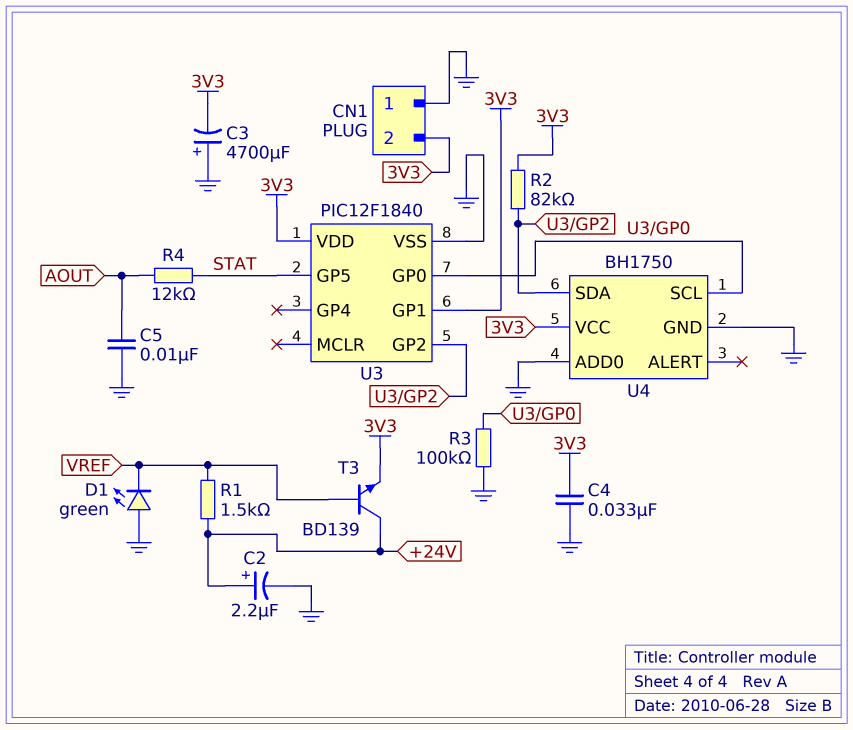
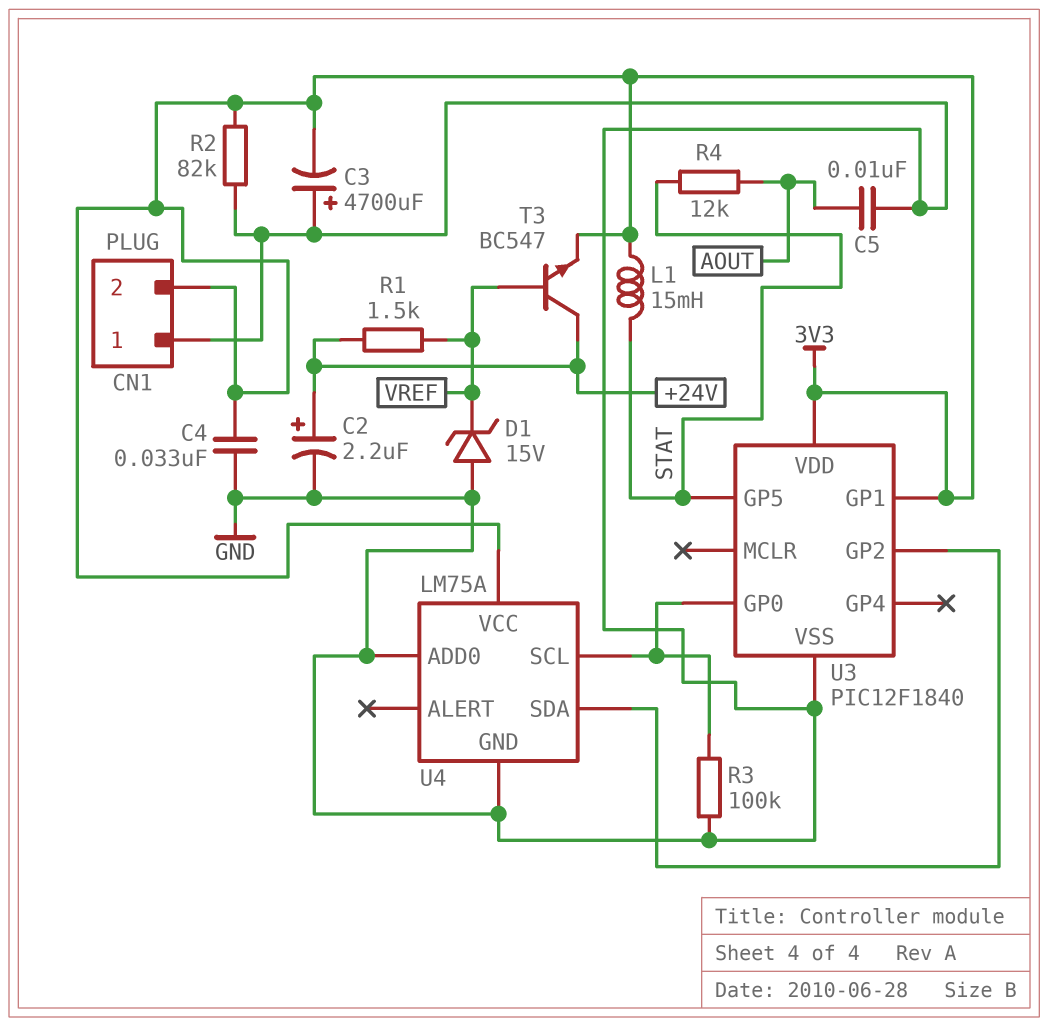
D1: LED green (A GND, K VREF) -> zener 15V (A GND, K VREF)
L1: none -> 15mH (3V3, STAT)
R2: 82k (3V3, U3/GP2) -> 82k (3V3, GND)
T3: NPN BD139 (B VREF, C +24V, E 3V3) -> NPN BC547 (B VREF, C +24V, E 3V3)
U4: BH1750 -> LM75A

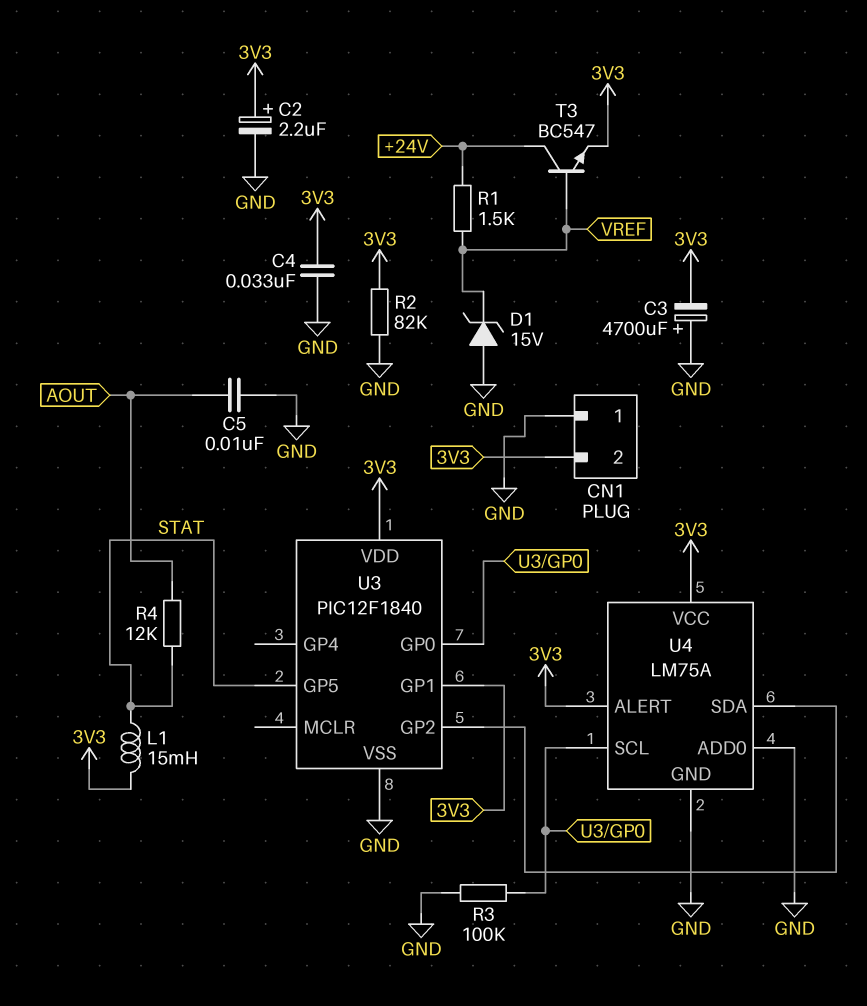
C2: 2.2uF (plus +24V, minus GND) -> 2.2uF (plus 3V3, minus GND)
U4 pin ALERT: none -> 3V3

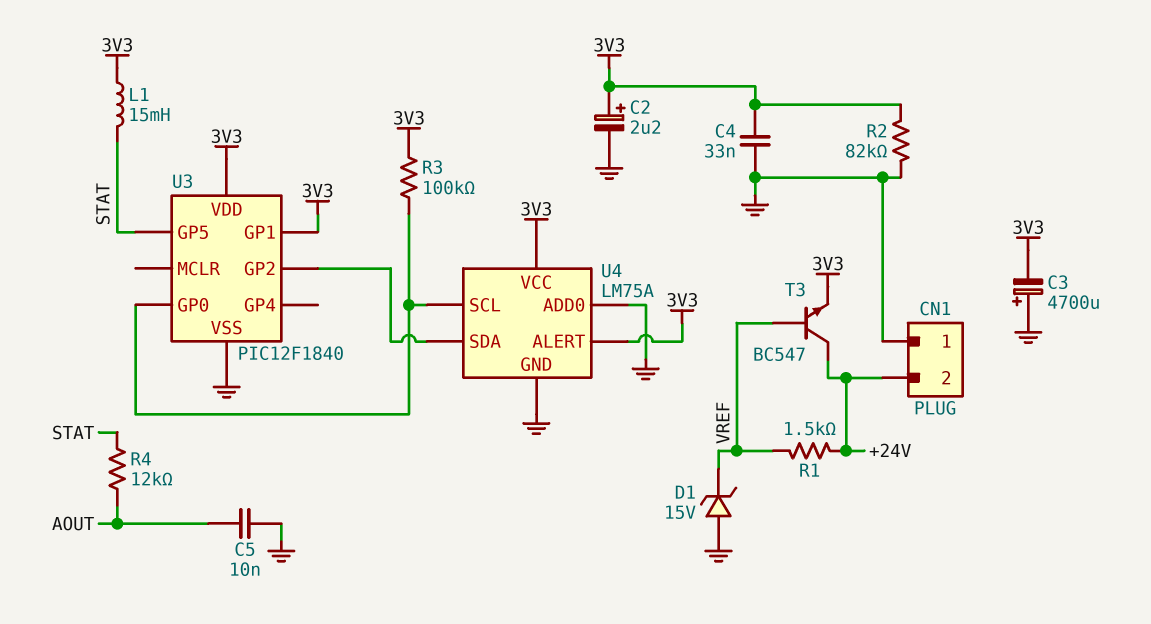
CN1 pin 2: 3V3 -> +24V
R3: 100k (GND, U3/GP0) -> 100k (3V3, U3/GP0)

